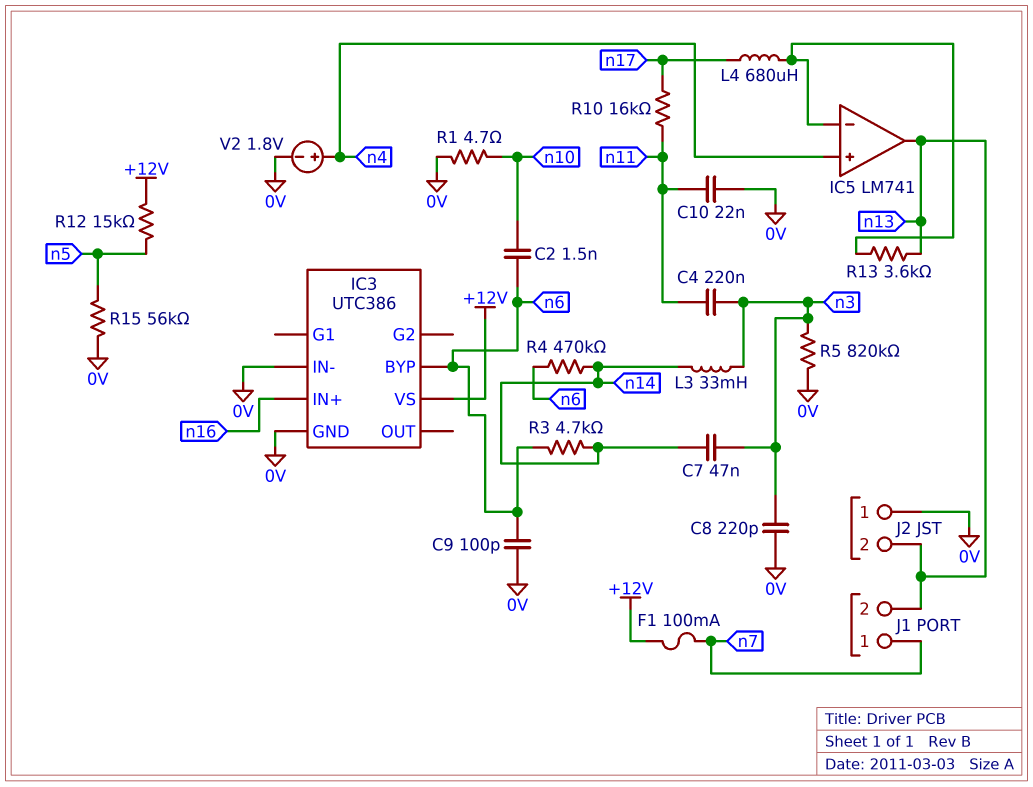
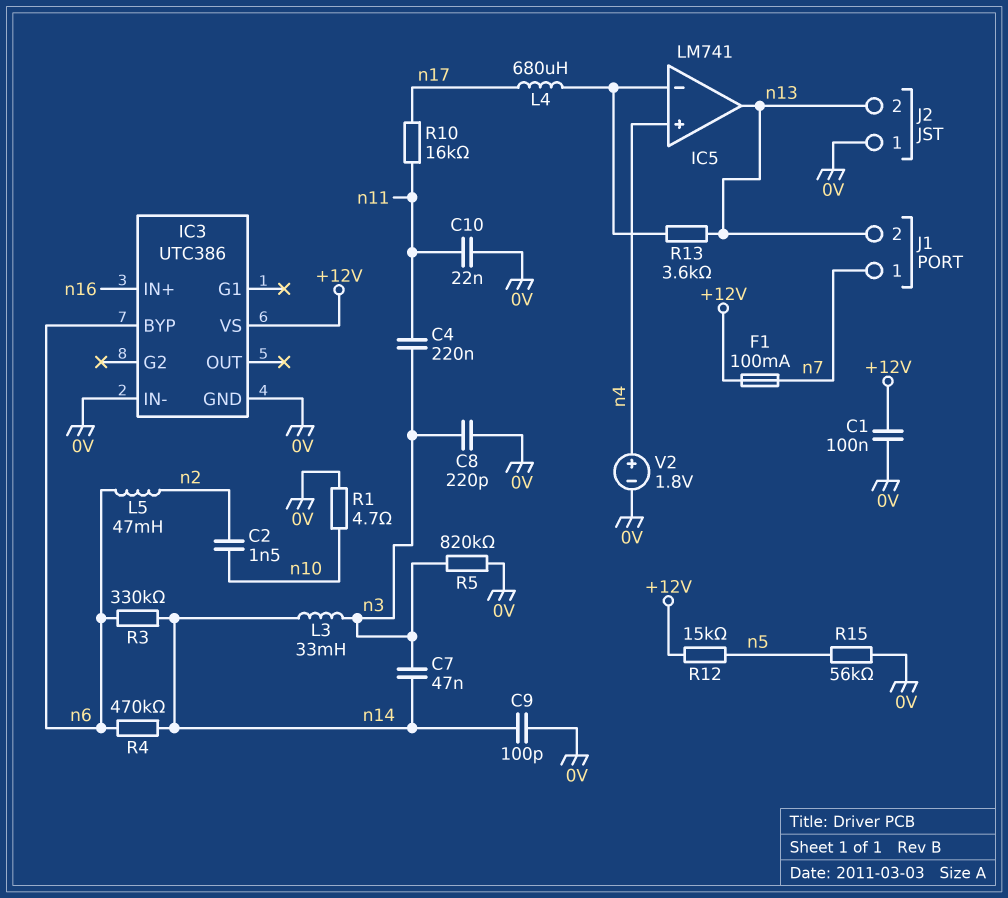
C1: none -> 100nF (+12V, 0V)
C2: 1.5nF (n6, n10) -> 1.5nF (n2, n10)
C9: 100pF (0V, n6) -> 100pF (0V, n14)
L5: none -> 47mH (n2, n6)
R3: 4.7k (n6, n14) -> 330k (n6, n14)

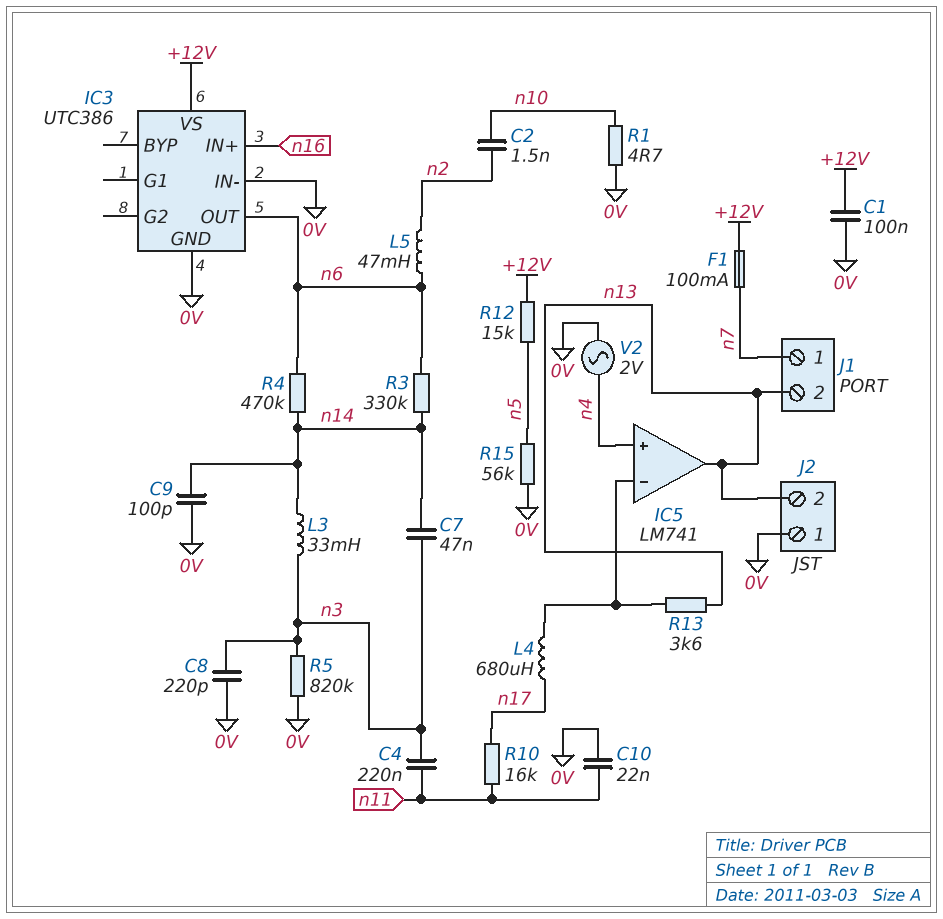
IC3 pin BYP: n6 -> none
IC3 pin OUT: none -> n6
V2: 1.8V (plus n4, minus 0V) -> AC 2V (0V, n4)

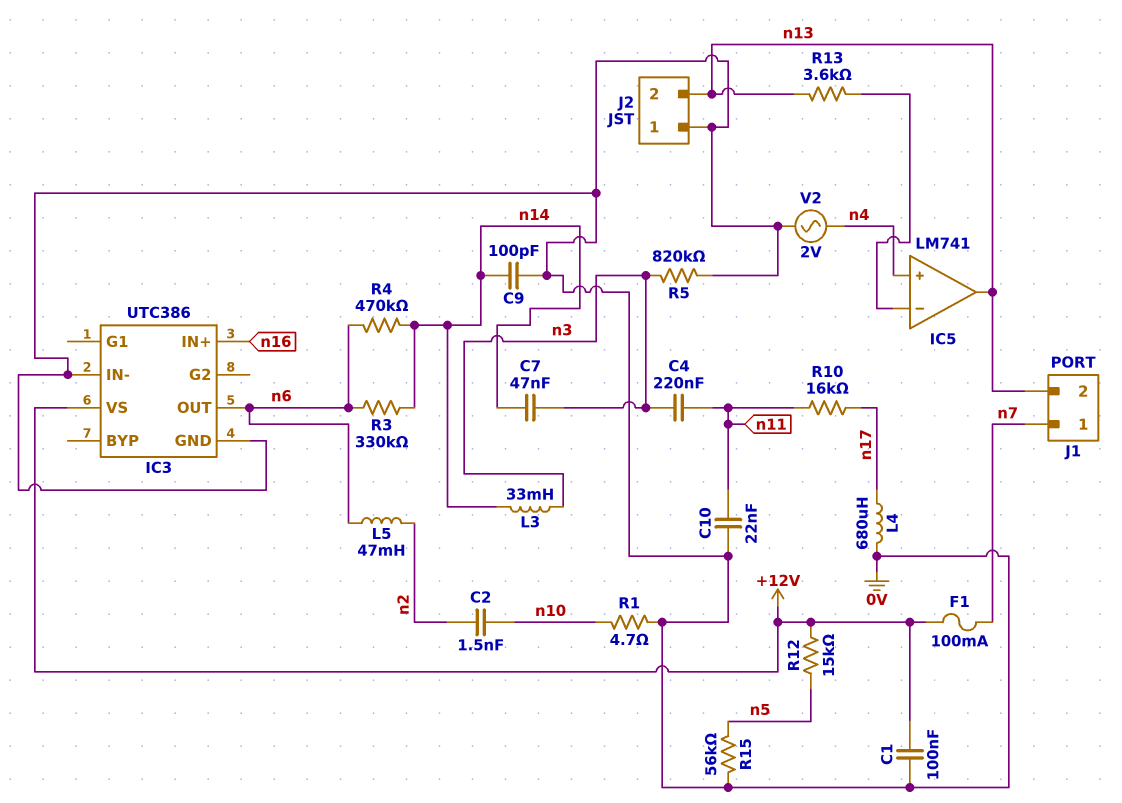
C8: 220pF (0V, n3) -> none
L4: 680uH (IC5/in-, n17) -> 680uH (0V, n17)

